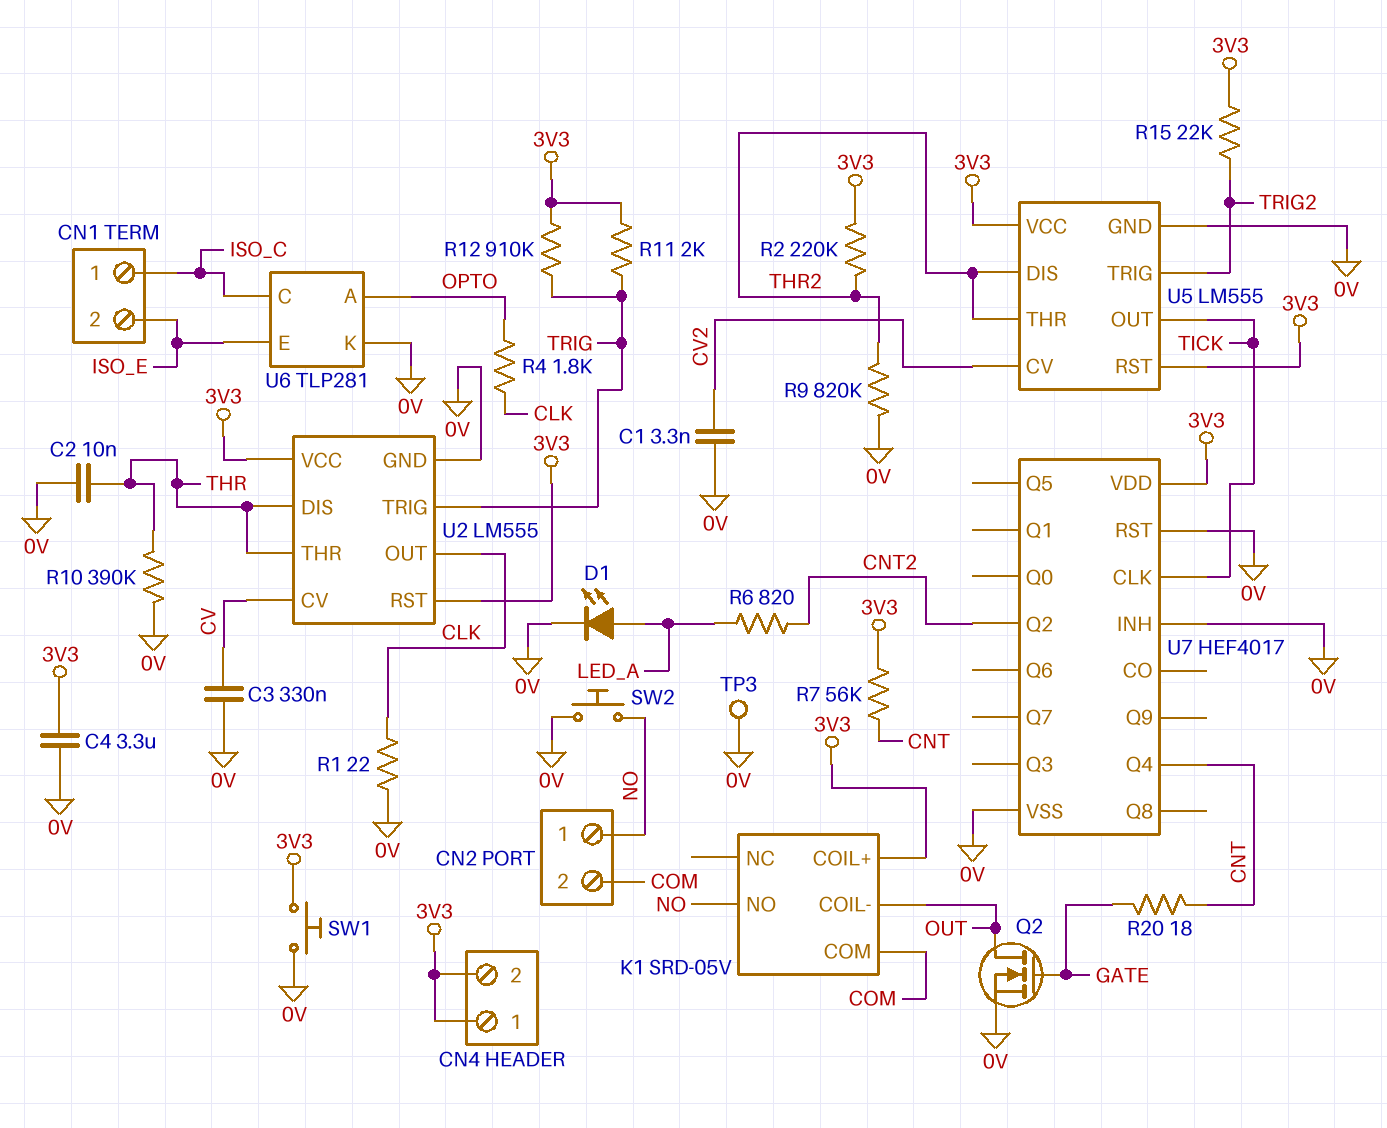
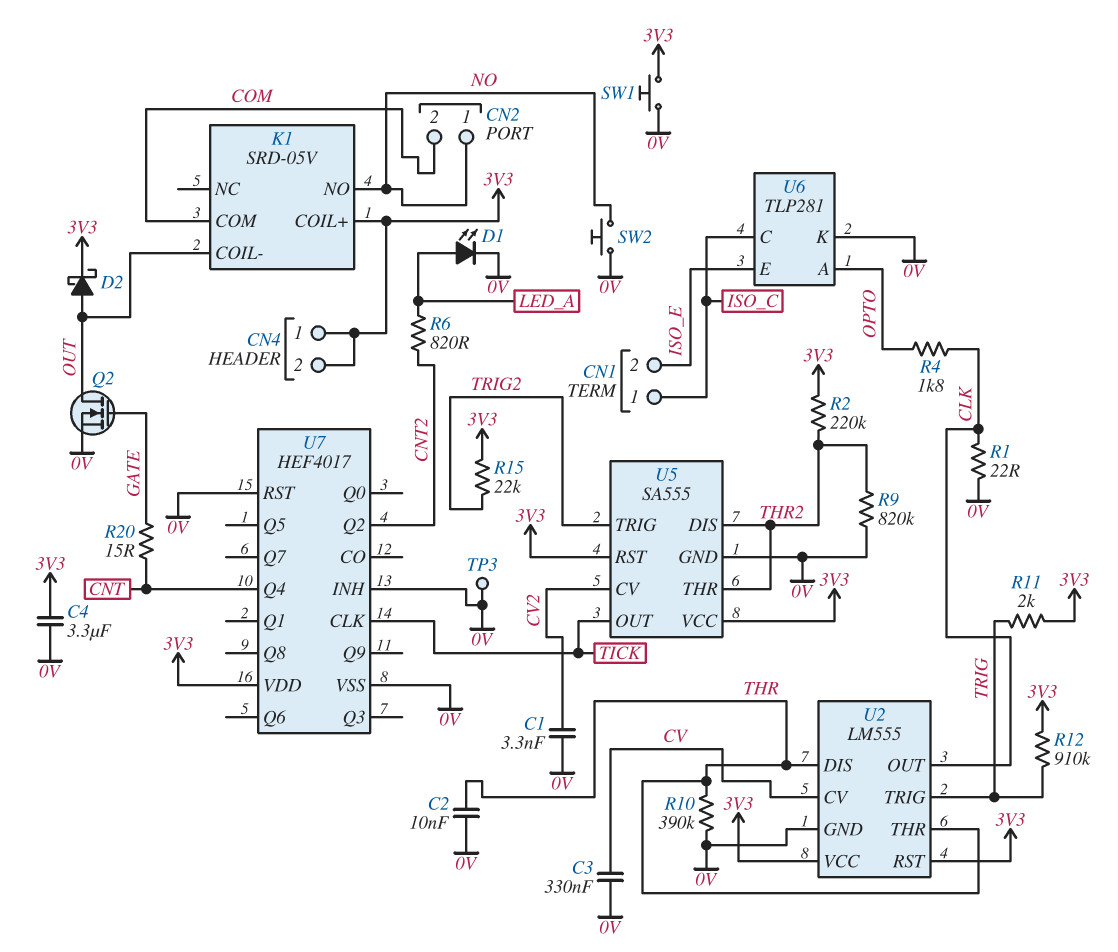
D2: none -> schottky (A OUT, K 3V3)
R7: 56k (3V3, CNT) -> none
R20: 18 (CNT, GATE) -> 15 (CNT, GATE)
U5: LM555 -> SA555

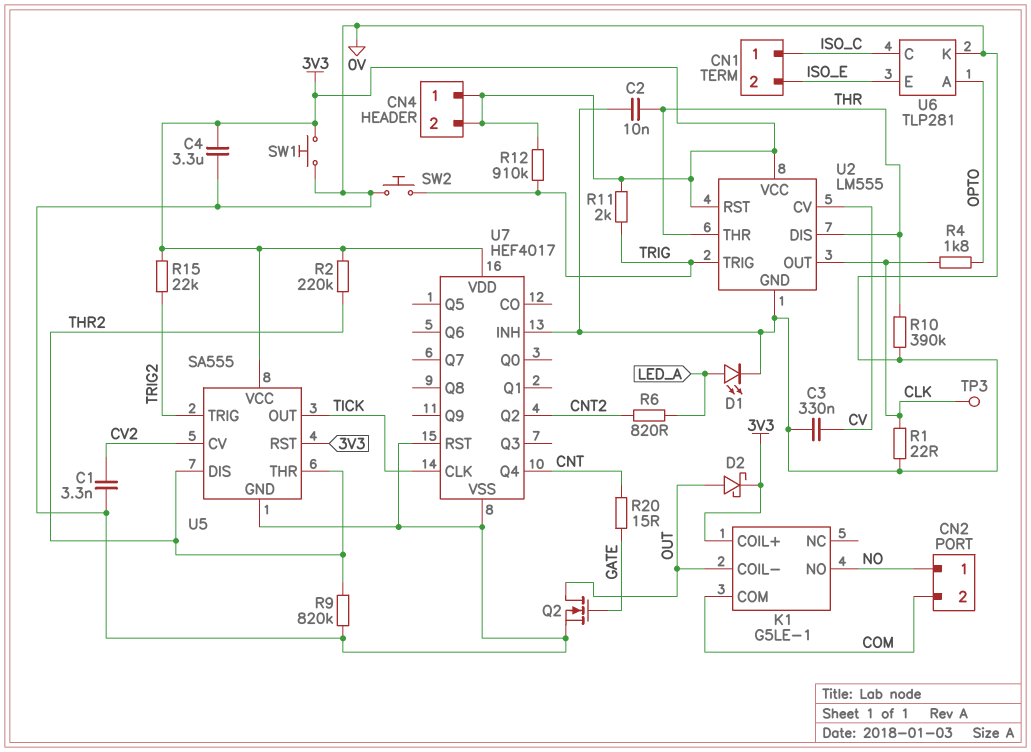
K1: SRD-05V -> G5LE-1
SW2: button (0V, NO) -> button (0V, TRIG)
TP3: test point (0V) -> test point (CLK)

